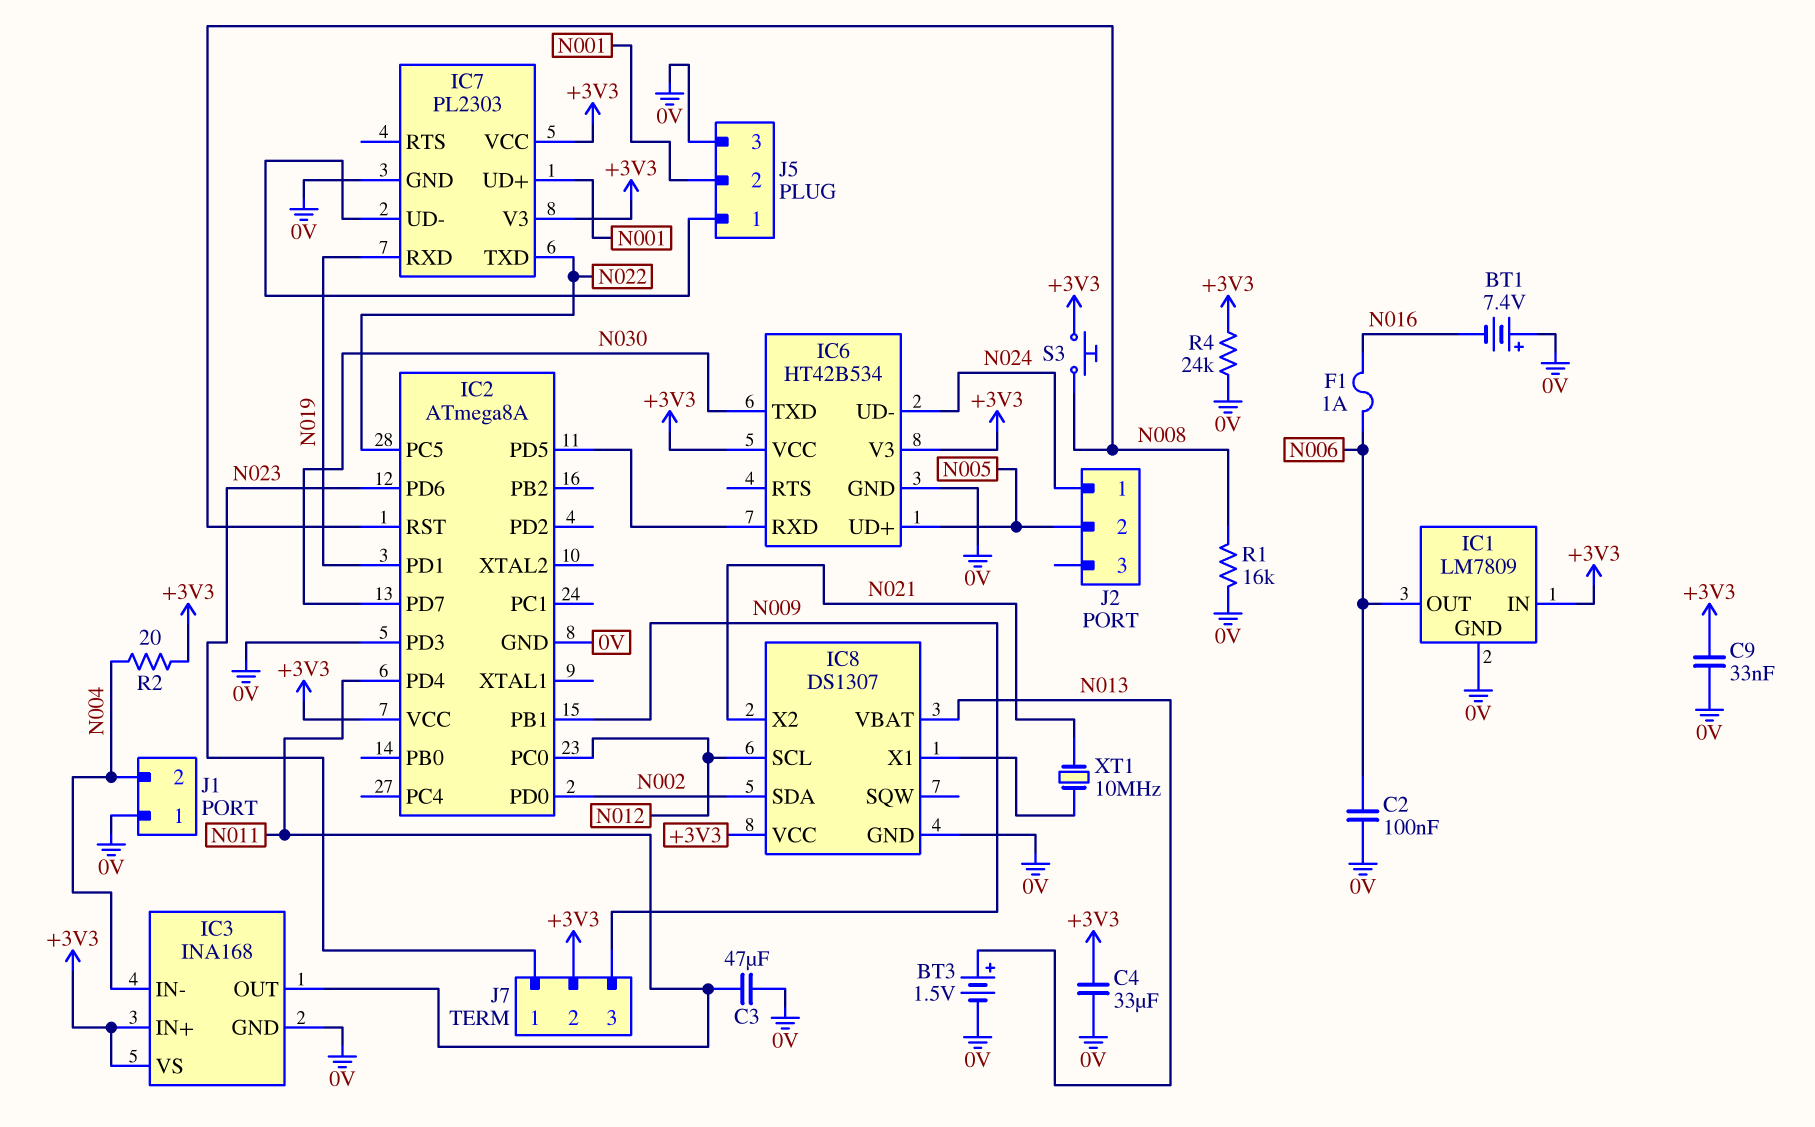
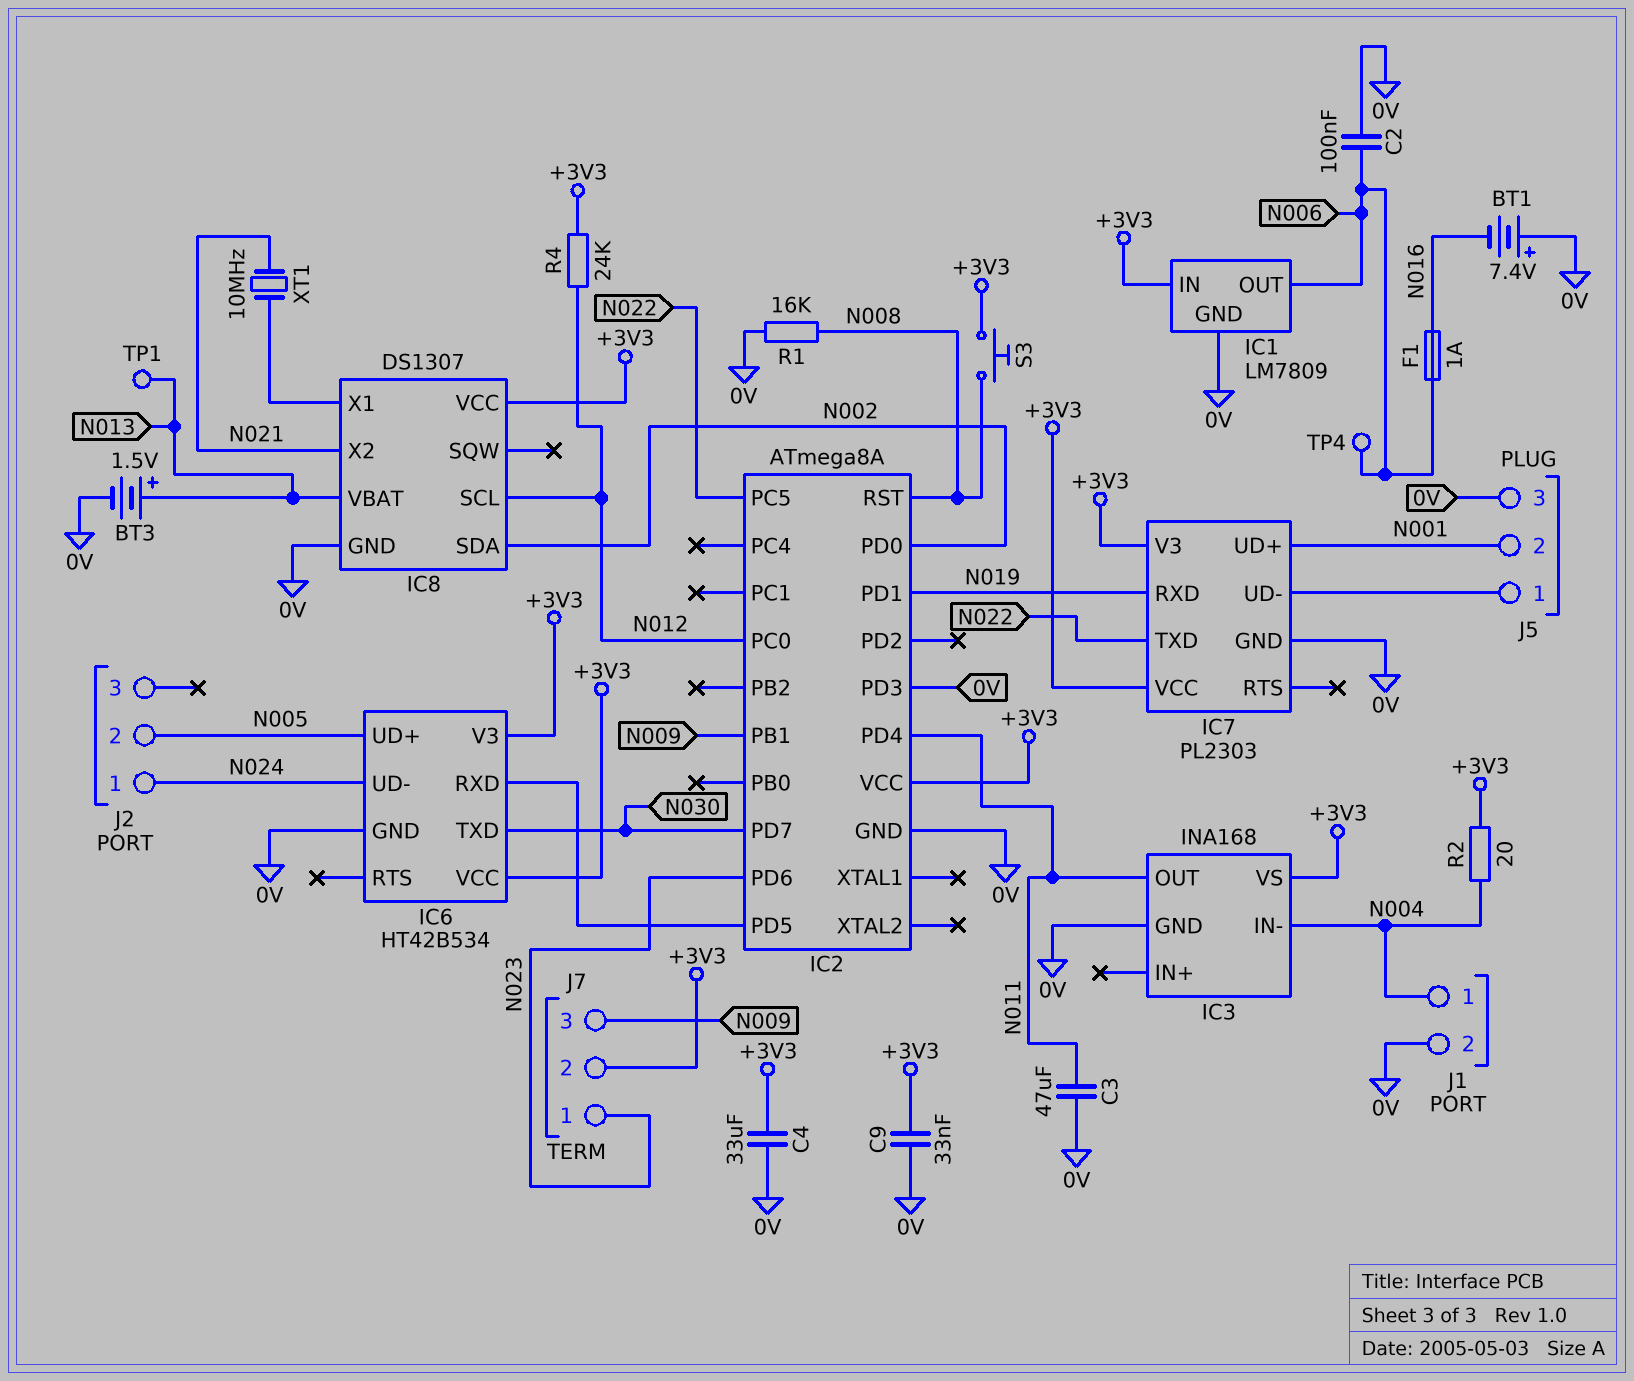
IC3 pin IN+: +3V3 -> none
J1 pin 1: 0V -> N004
J1 pin 2: N004 -> 0V
R4: 24k (+3V3, 0V) -> 24k (+3V3, N012)
TP1: none -> test point (N013)
TP4: none -> test point (N006)

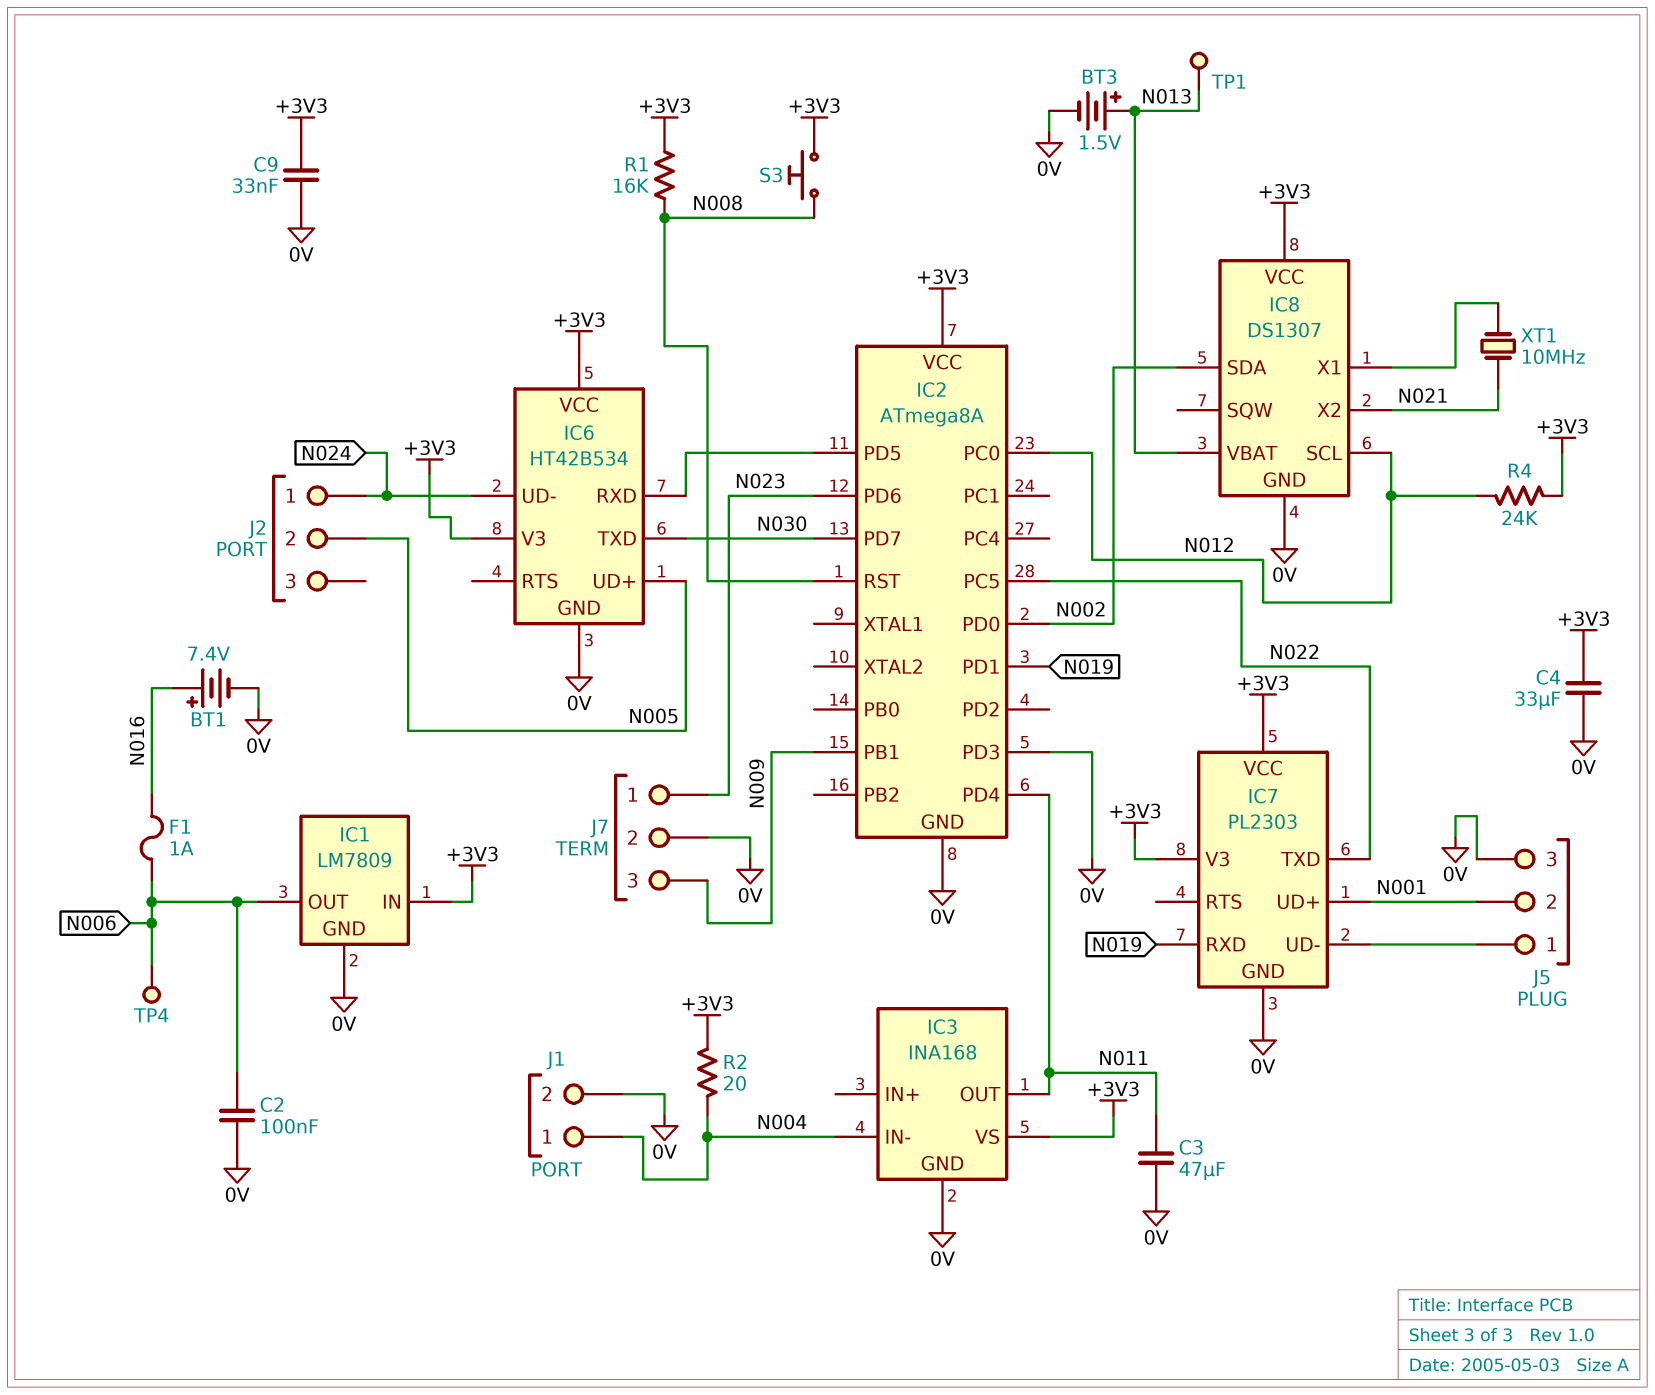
BT1: 7.4V (plus 0V, minus N016) -> 7.4V (plus N016, minus 0V)
J7 pin 2: +3V3 -> 0V
R1: 16k (0V, N008) -> 16k (+3V3, N008)

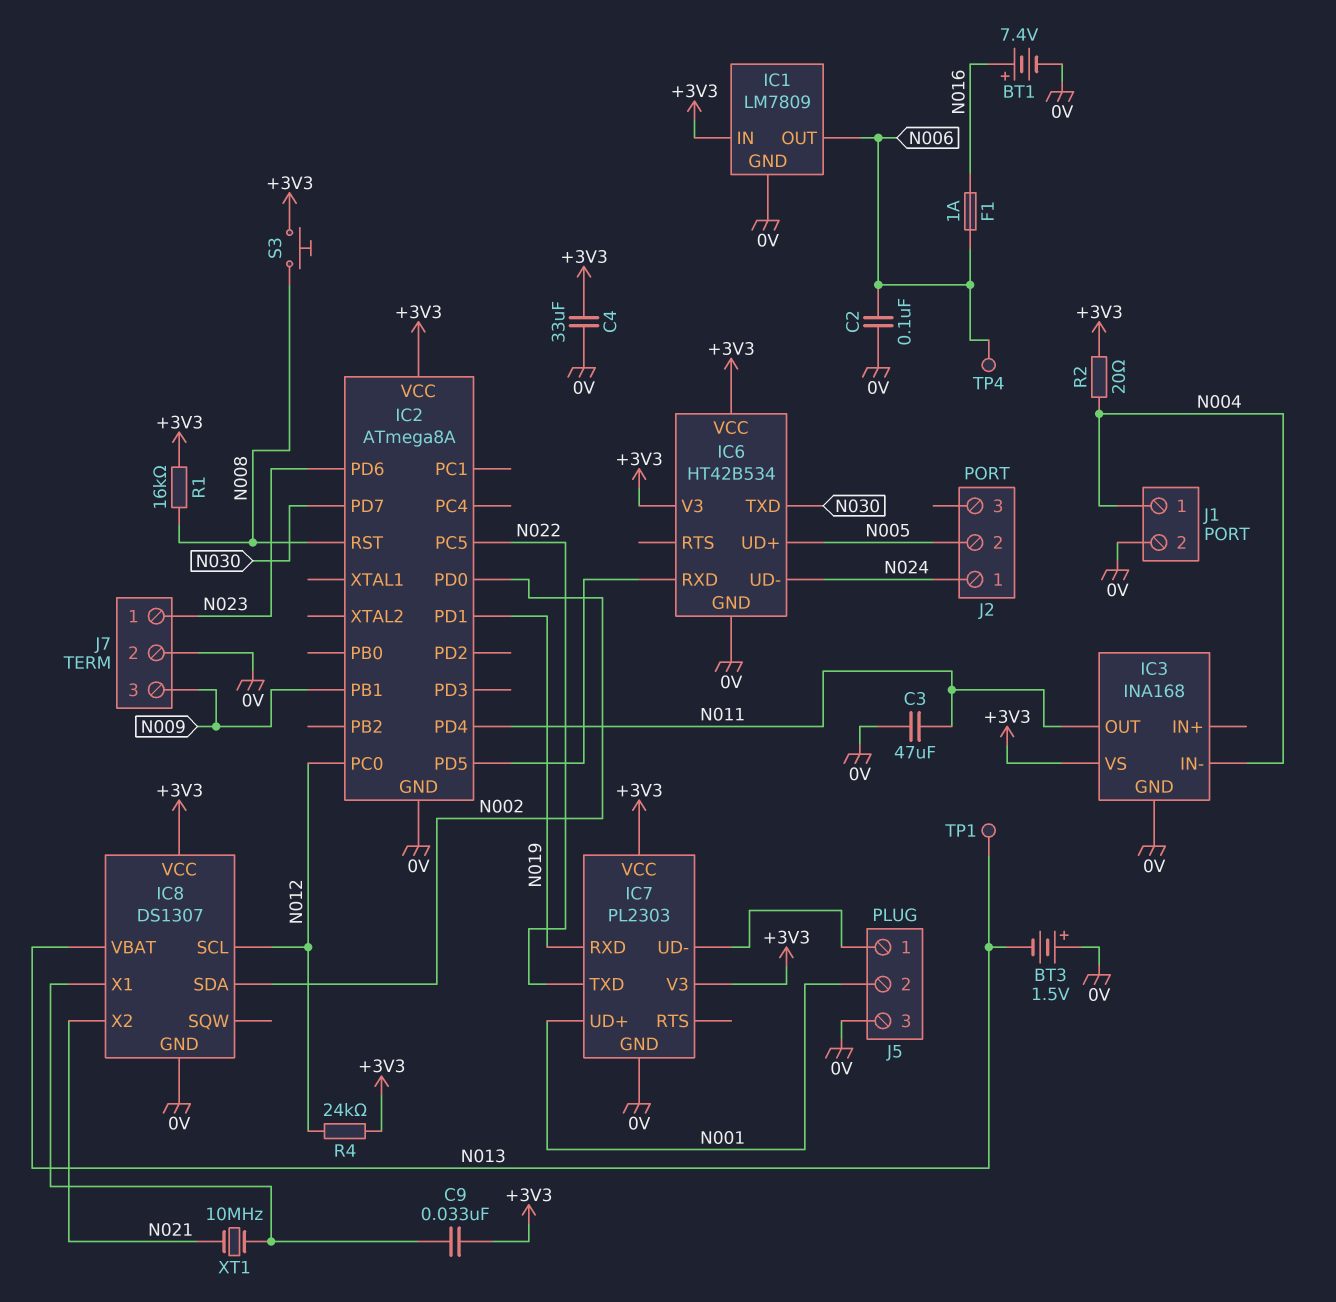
BT3: 1.5V (plus N013, minus 0V) -> 1.5V (plus 0V, minus N013)
C9: 33nF (+3V3, 0V) -> 33nF (+3V3, IC8/X1)
IC2 pin PD3: 0V -> none

